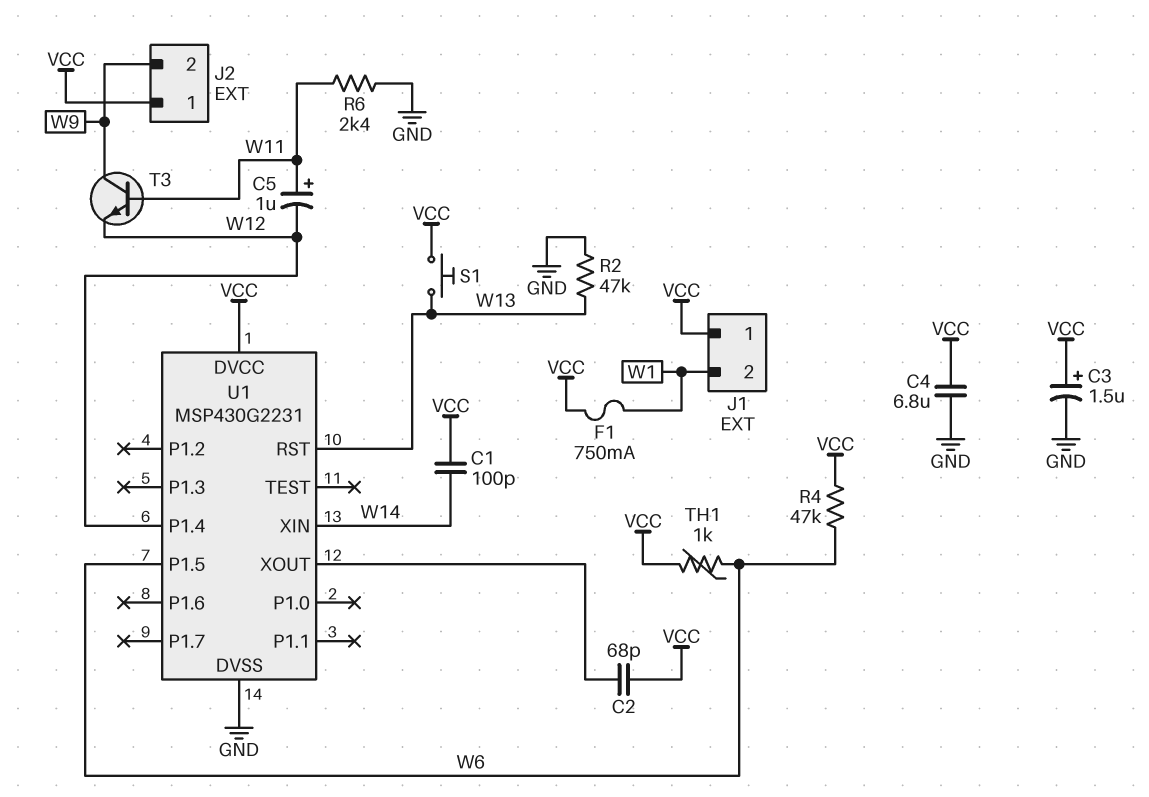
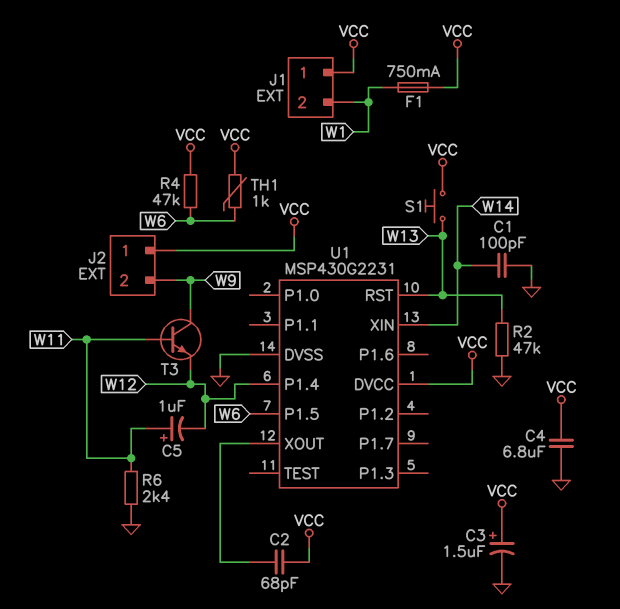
C1: 100pF (VCC, W14) -> 100pF (GND, W14)

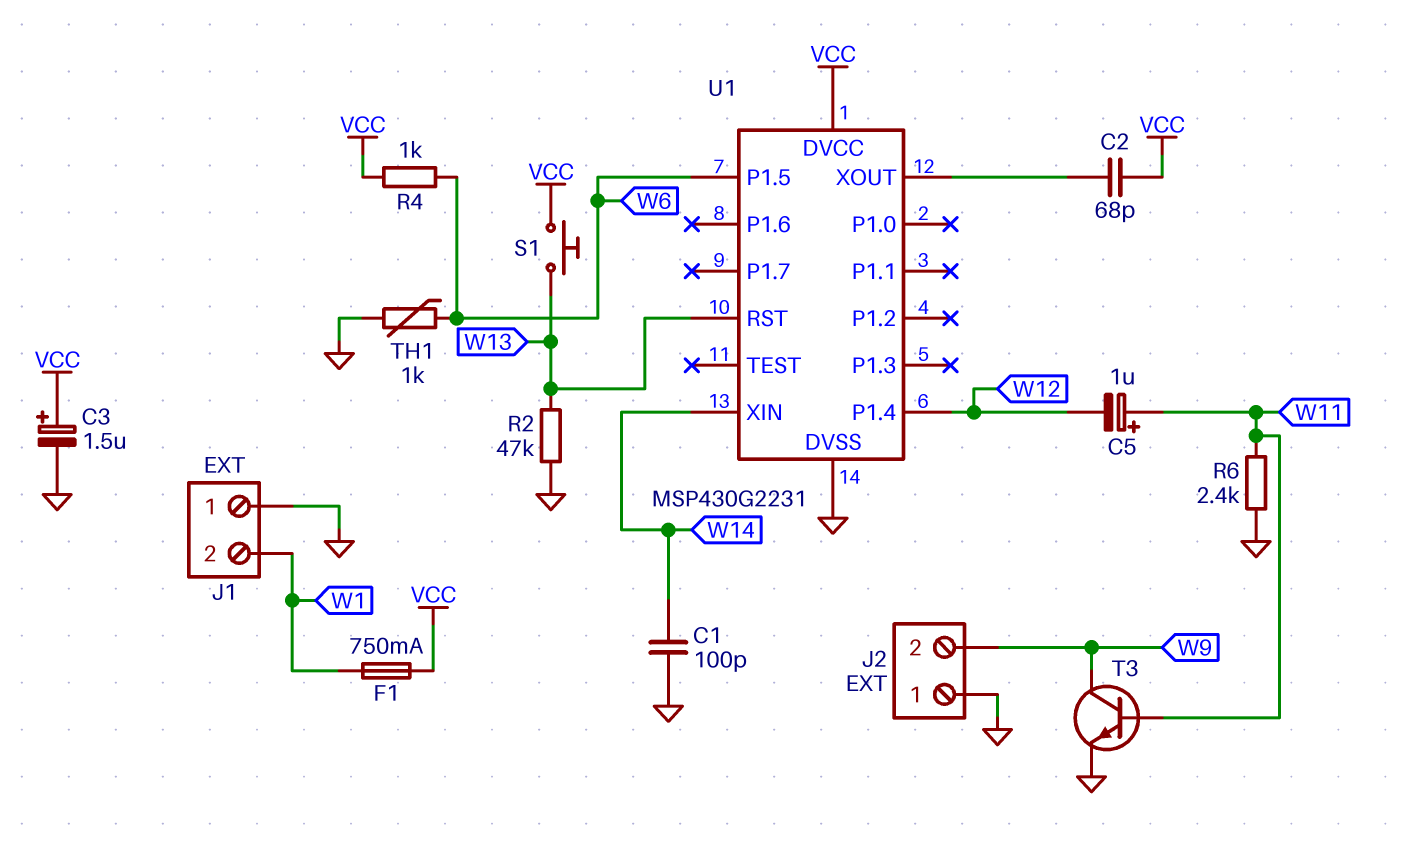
C4: 6.8uF (GND, VCC) -> none
J1 pin 1: VCC -> GND
J2 pin 1: VCC -> GND
R4: 47k (VCC, W6) -> 1k (VCC, W6)
T3: NPN (B W11, C W9, E W12) -> NPN (B W11, C W9, E GND)
TH1: 1k (VCC, W6) -> 1k (GND, W6)

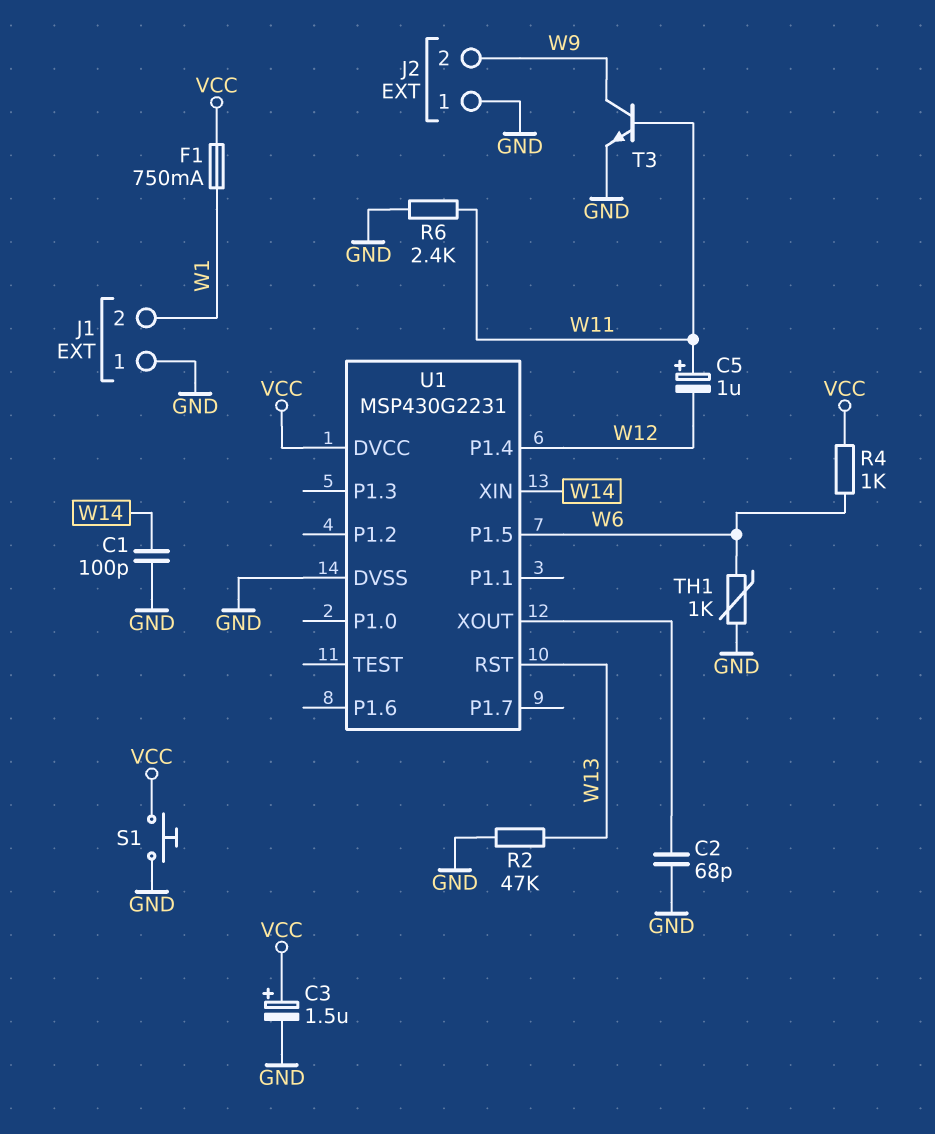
C2: 68pF (U1/XOUT, VCC) -> 68pF (GND, U1/XOUT)
S1: button (VCC, W13) -> button (GND, VCC)

